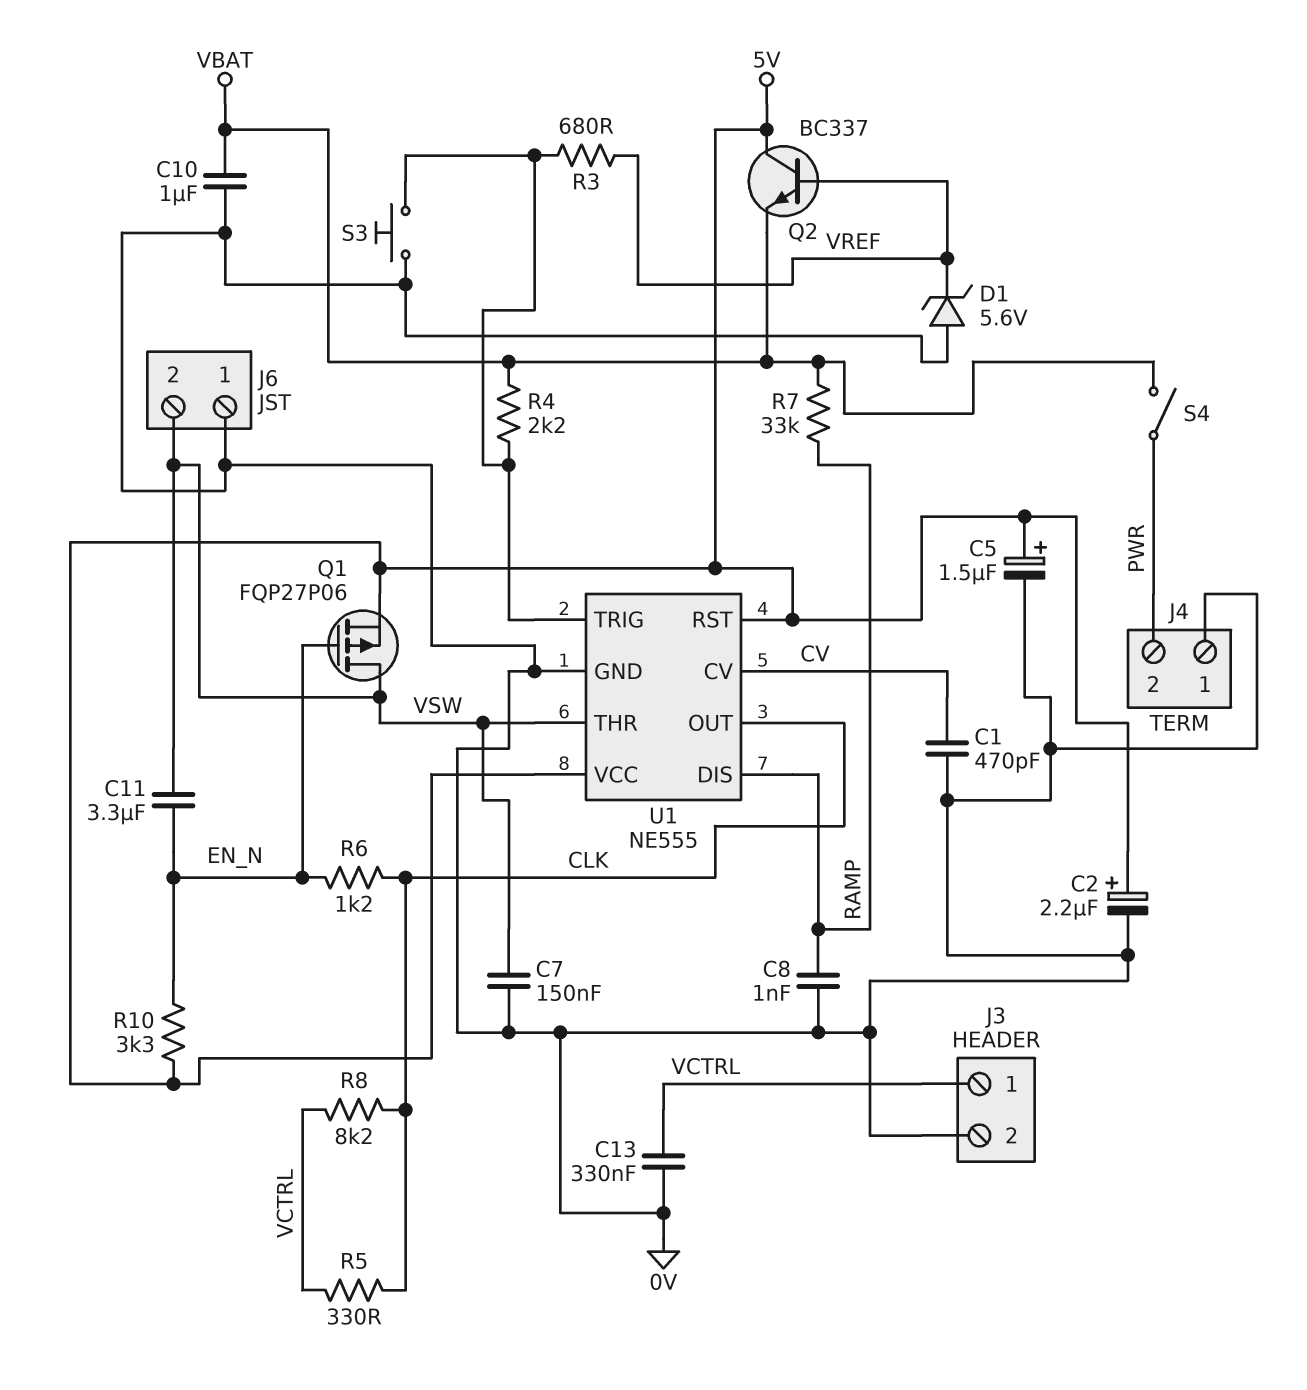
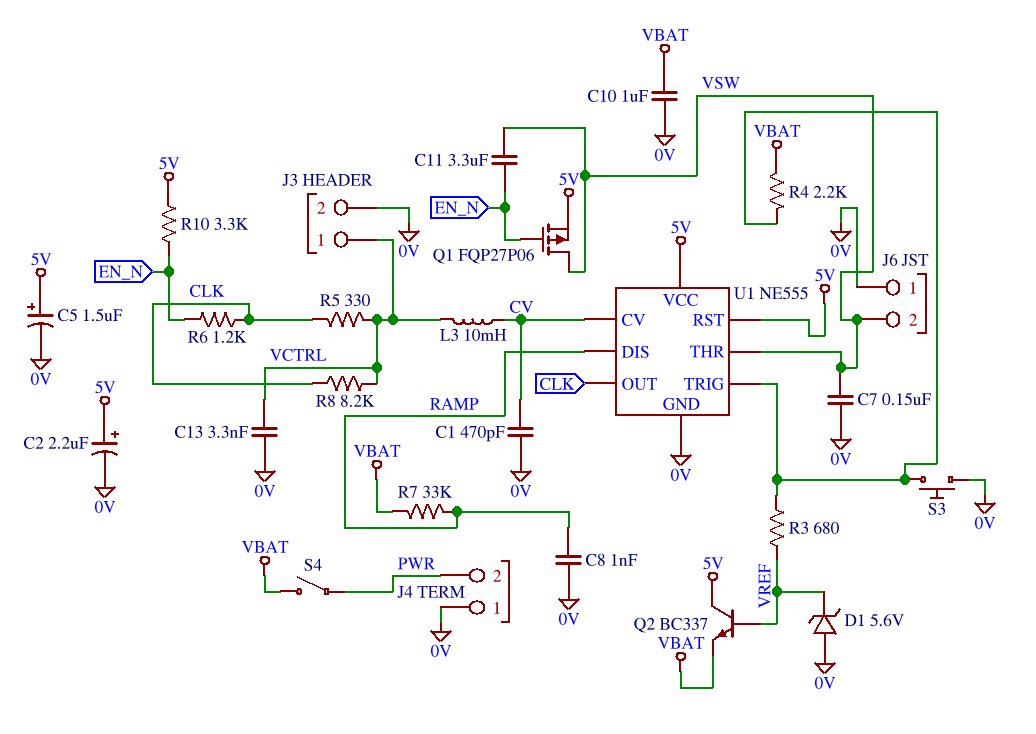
C13: 330nF (0V, VCTRL) -> 3.3nF (0V, VCTRL)
L3: none -> 10mH (CV, VCTRL)

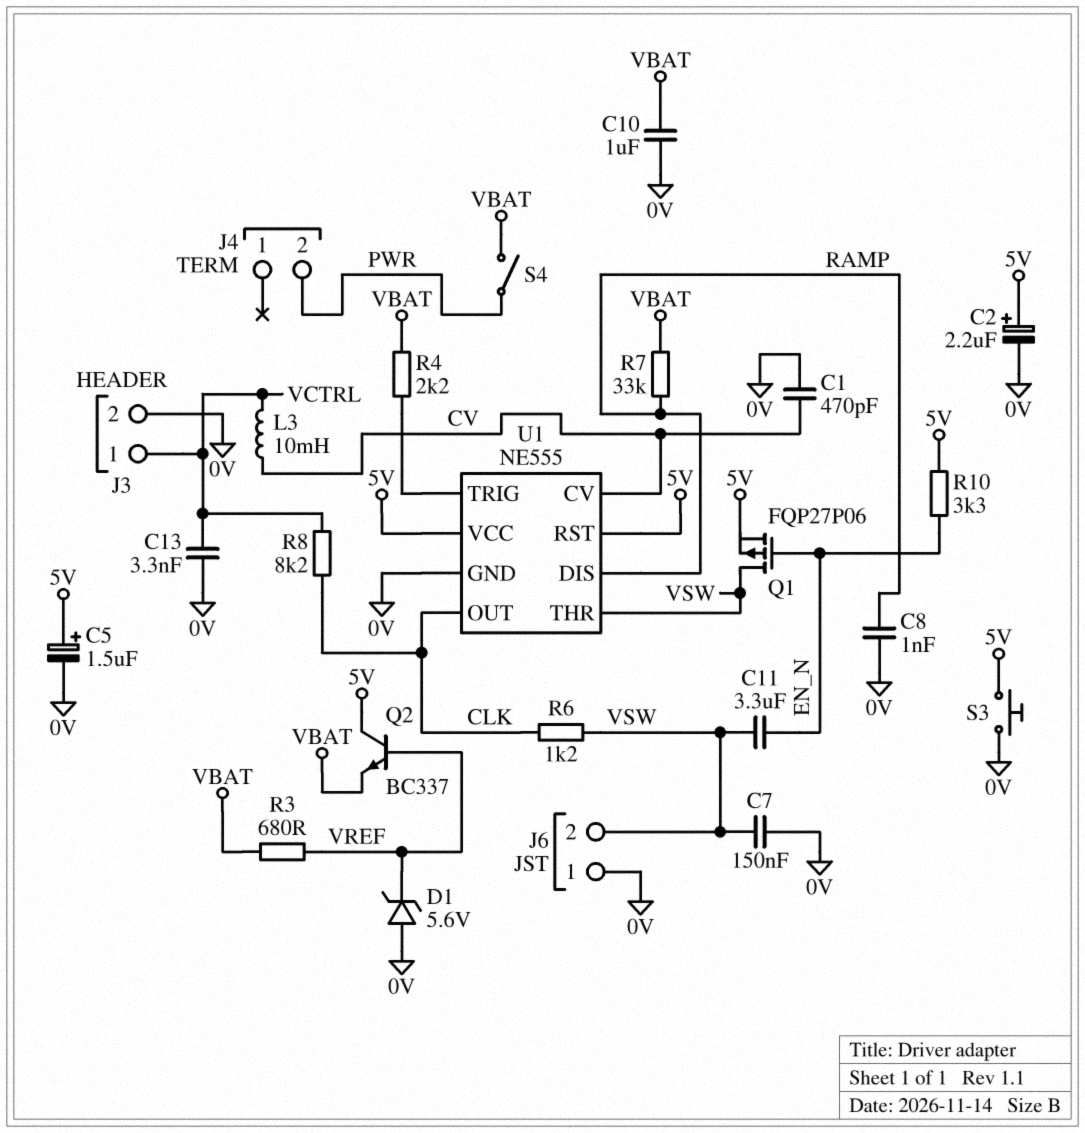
J4 pin 1: 0V -> none
R3: 680 (U1/TRIG, VREF) -> 680 (VBAT, VREF)
R5: 330 (CLK, VCTRL) -> none
R6: 1.2k (CLK, EN_N) -> 1.2k (CLK, VSW)
S3: button (0V, U1/TRIG) -> button (0V, 5V)

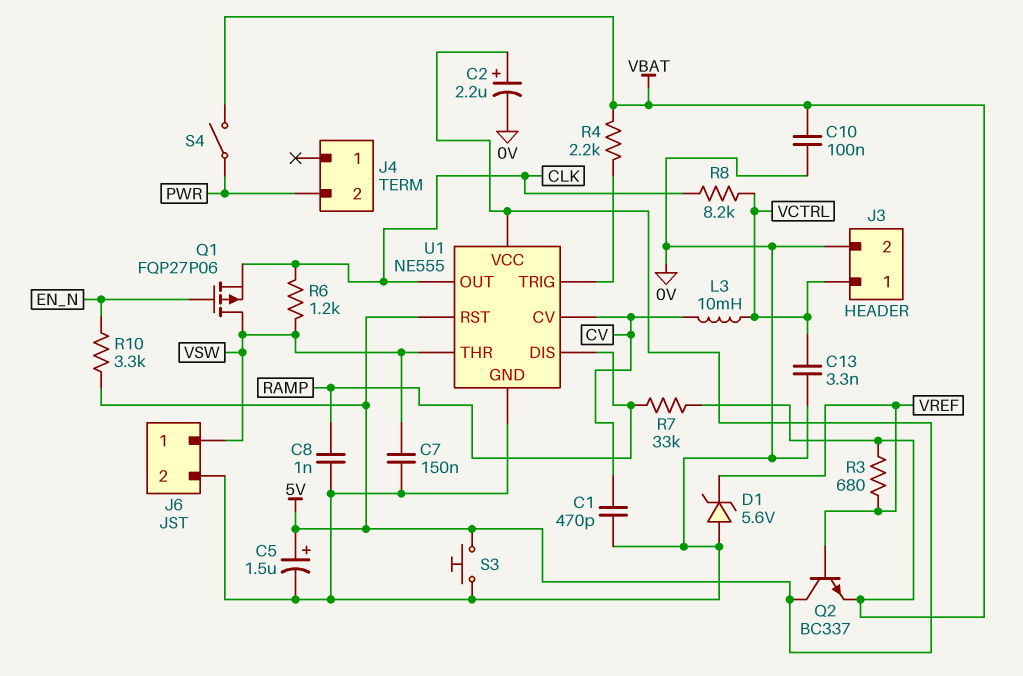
C10: 1uF (0V, VBAT) -> 100nF (0V, VBAT)
C11: 3.3uF (EN_N, VSW) -> none
J6 pin 1: 0V -> VSW
J6 pin 2: VSW -> 0V
Q1: PMOS FQP27P06 (G EN_N, D VSW, S 5V) -> PMOS FQP27P06 (G EN_N, D VSW, S CLK)

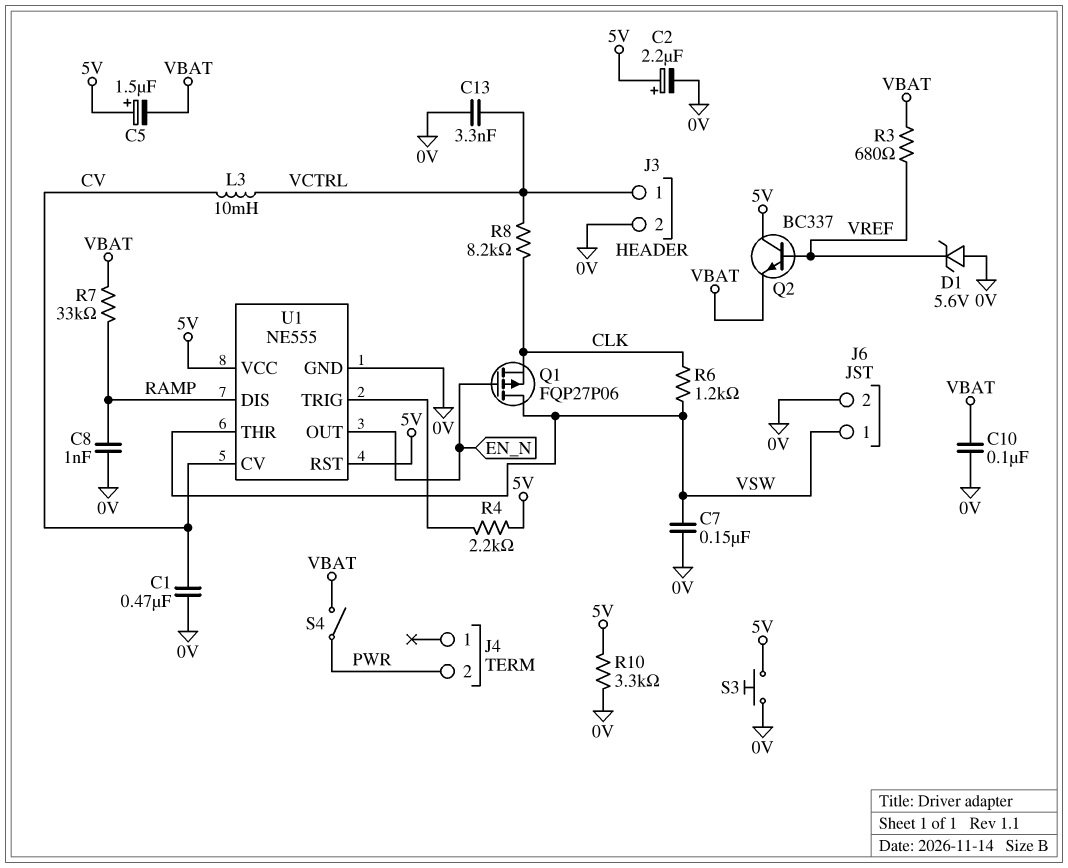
C1: 470pF (0V, CV) -> 470nF (0V, CV)
C5: 1.5uF (plus 5V, minus 0V) -> 1.5uF (plus 5V, minus VBAT)
R4: 2.2k (U1/TRIG, VBAT) -> 2.2k (5V, U1/TRIG)
R10: 3.3k (5V, EN_N) -> 3.3k (0V, 5V)
U1 pin OUT: CLK -> EN_N

